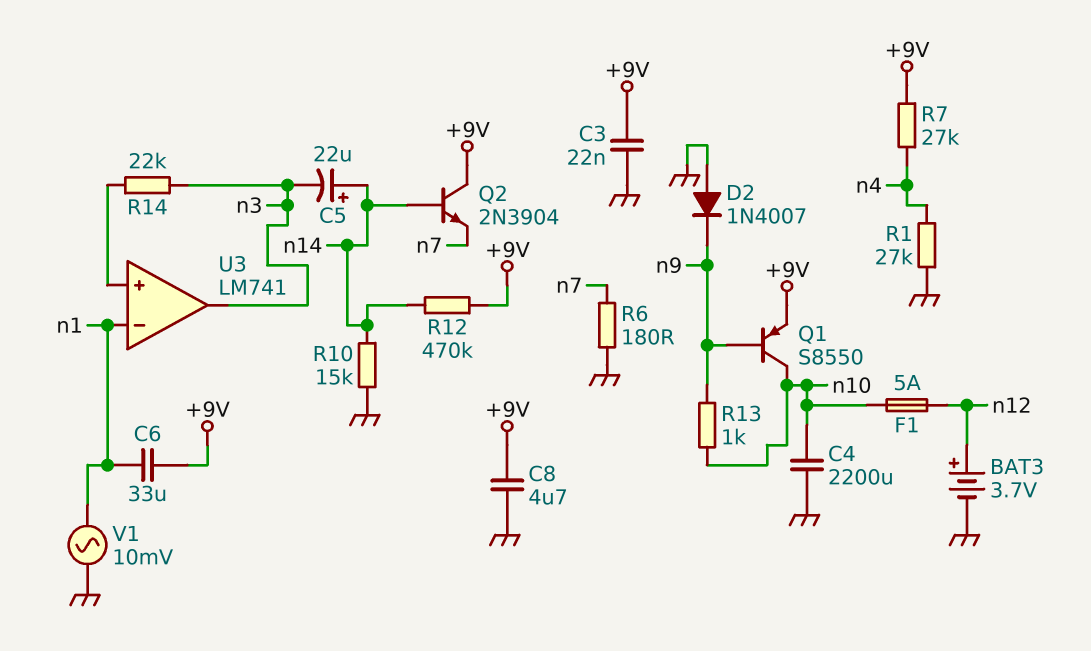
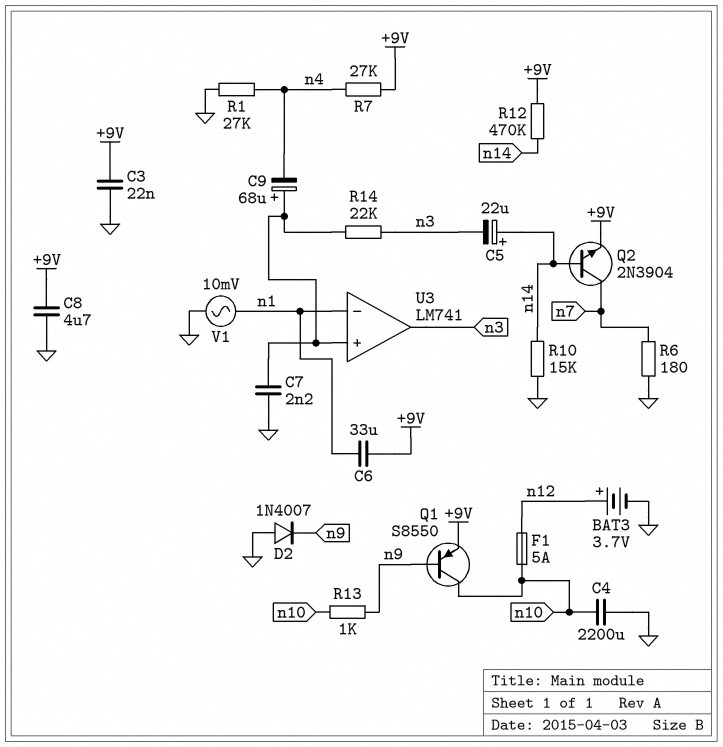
C7: none -> 2.2nF (GND, U3/in+)
C9: none -> 68uF (plus U3/in+, minus n4)
Q2: NPN 2N3904 (B n14, C +9V, E n7) -> NPN 2N3904 (B n14, C n7, E +9V)

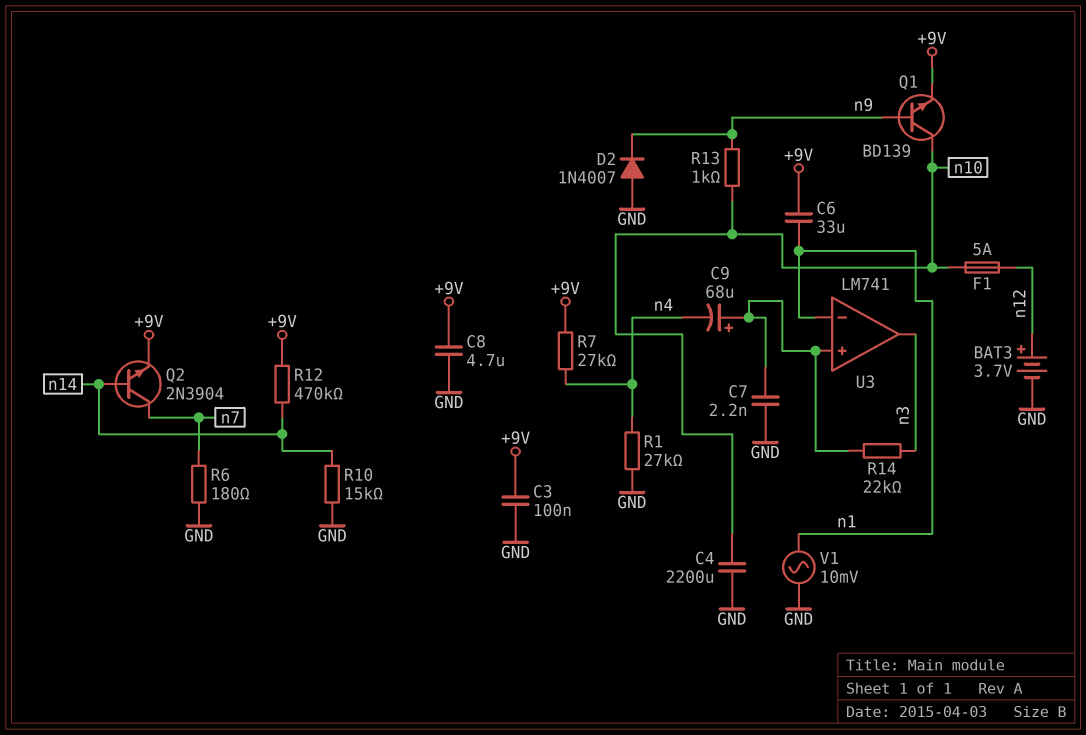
C3: 22nF (+9V, GND) -> 100nF (+9V, GND)
C5: 22uF (plus n14, minus n3) -> none
Q1: PNP S8550 (B n9, C n10, E +9V) -> NPN BD139 (B n9, C n10, E +9V)

